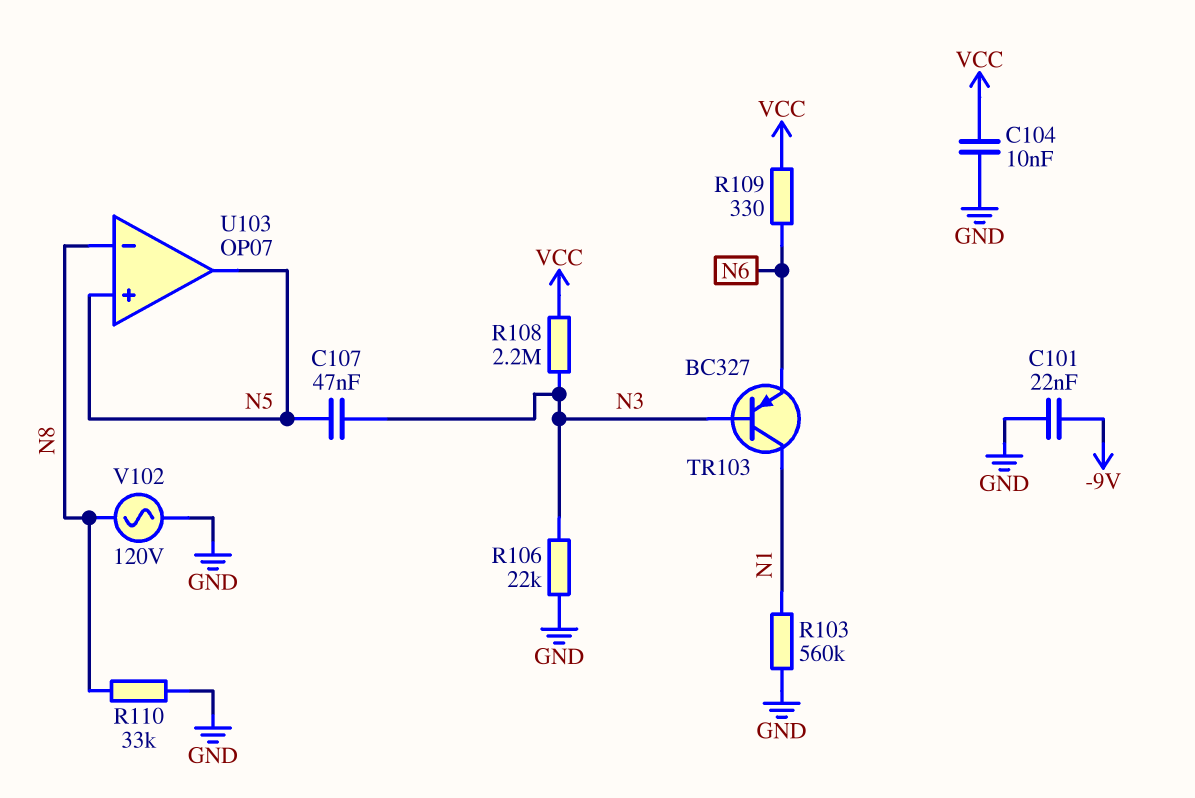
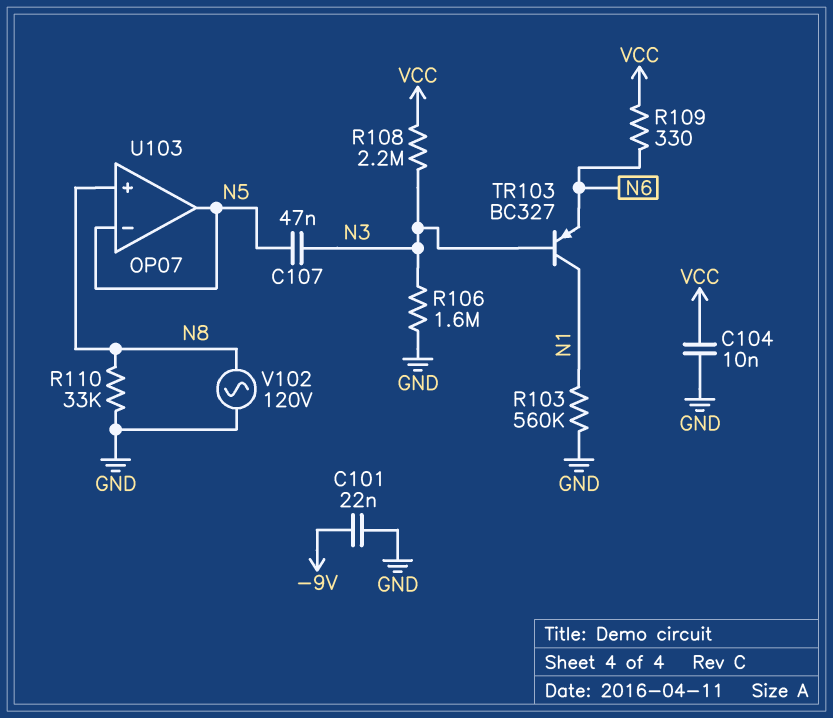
R106: 22k (GND, N3) -> 1.6M (GND, N3)
U103 pin in+: N5 -> N8
U103 pin in-: N8 -> N5

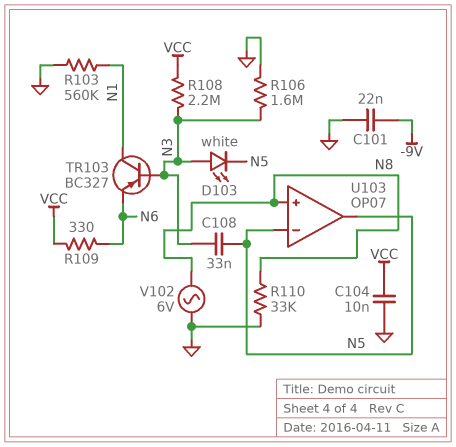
C107: 47nF (N3, N5) -> none
C108: none -> 33nF (N3, N5)
D103: none -> LED white (A N3, K N5)
V102: AC 120V (GND, N8) -> AC 6V (GND, N8)

